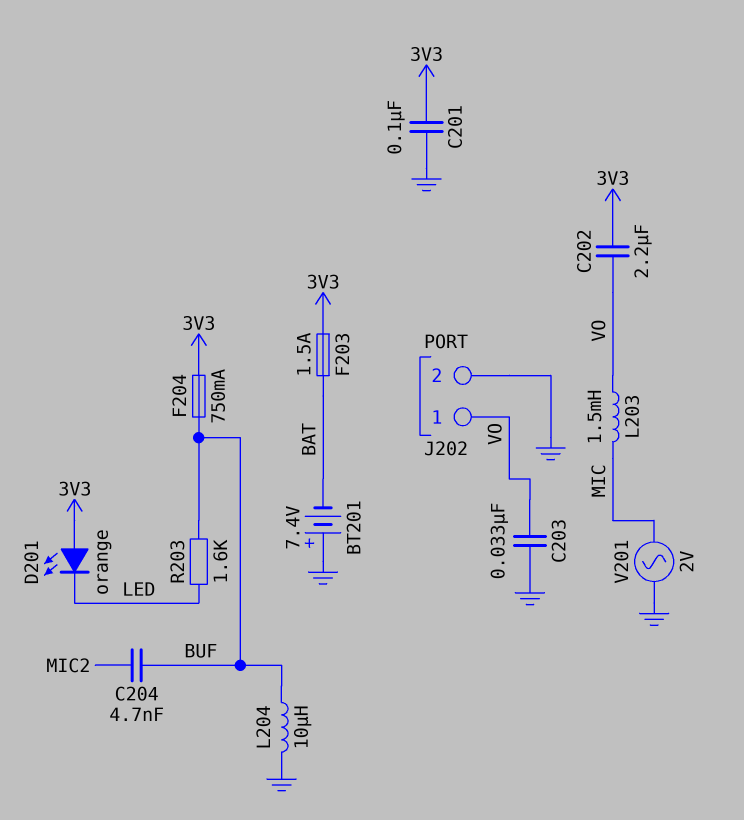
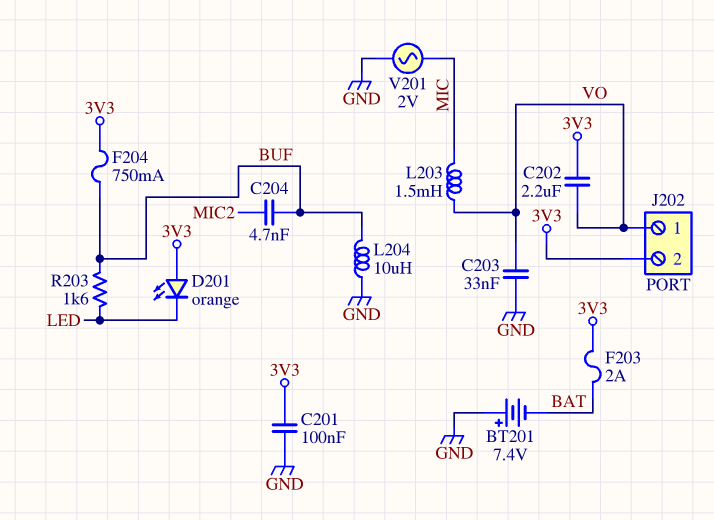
F203: 1.5A (3V3, BAT) -> 2A (3V3, BAT)
J202 pin 2: GND -> 3V3

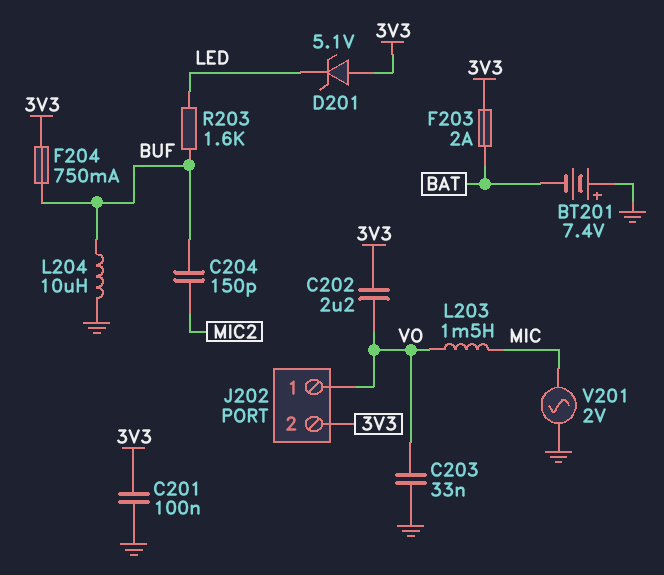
C204: 4.7nF (BUF, MIC2) -> 150pF (BUF, MIC2)
D201: LED orange (A 3V3, K LED) -> zener 5.1V (A 3V3, K LED)

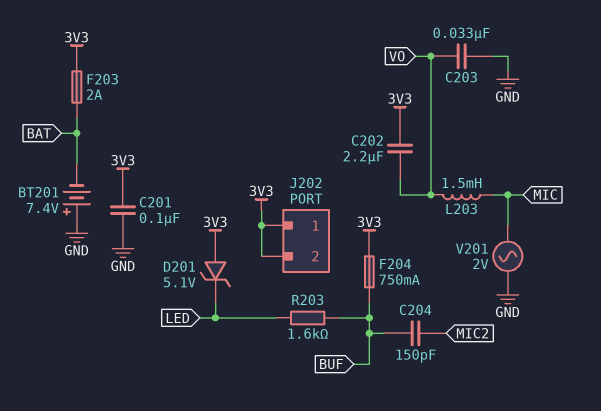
J202 pin 1: VO -> 3V3
L204: 10uH (BUF, GND) -> none

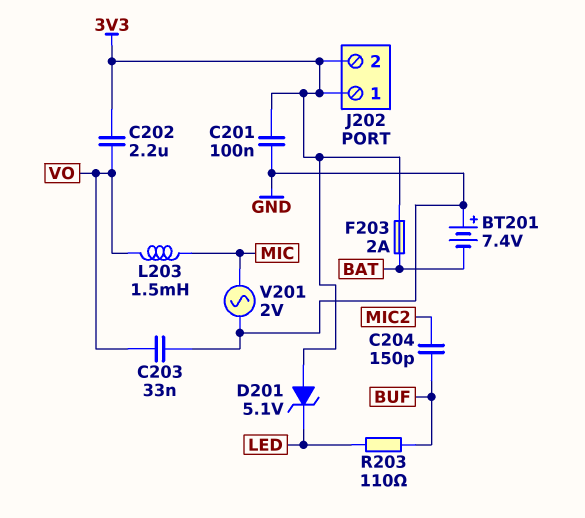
F204: 750mA (3V3, BUF) -> none
R203: 1.6k (BUF, LED) -> 110 (BUF, LED)

